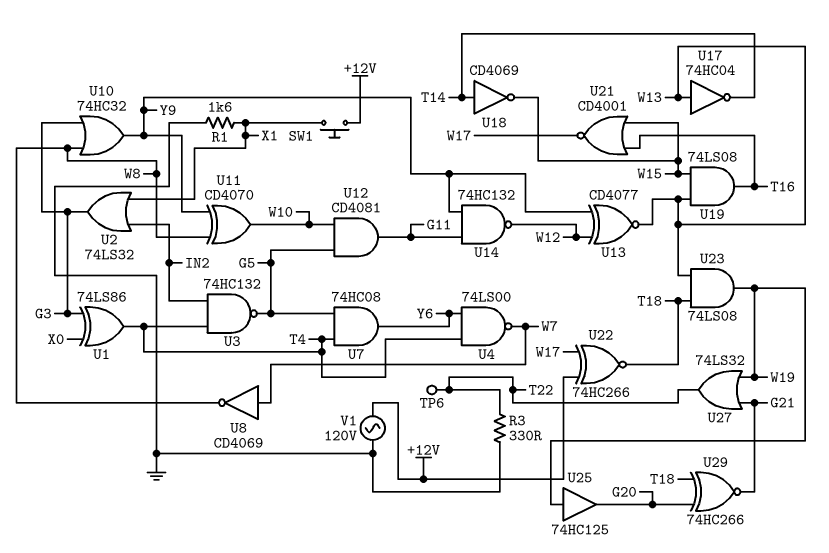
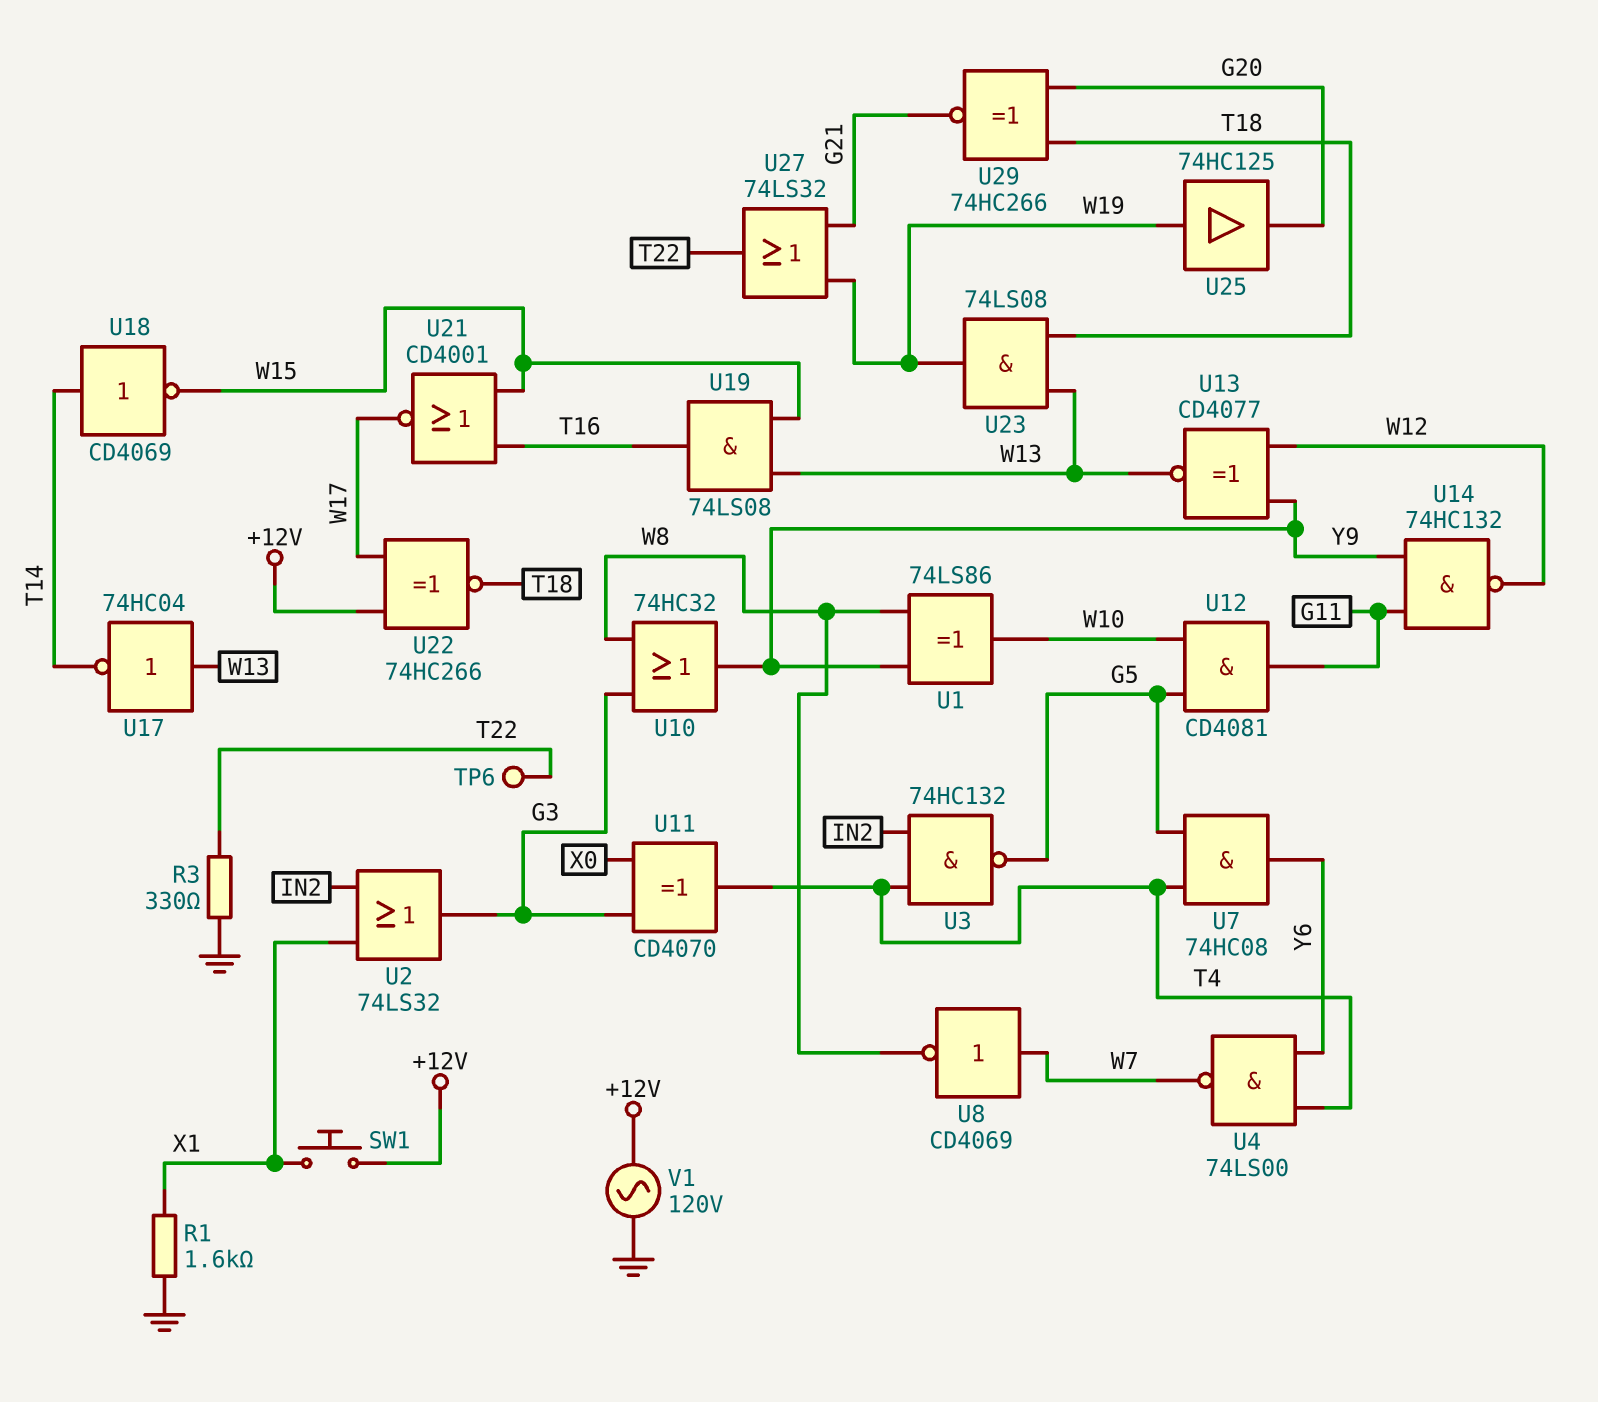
U1: XOR 74LS86 (in G3, in X0, out T4) -> XOR 74LS86 (in W8, in Y9, out W10)
U11: XOR CD4070 (in W8, in Y9, out W10) -> XOR CD4070 (in G3, in X0, out T4)

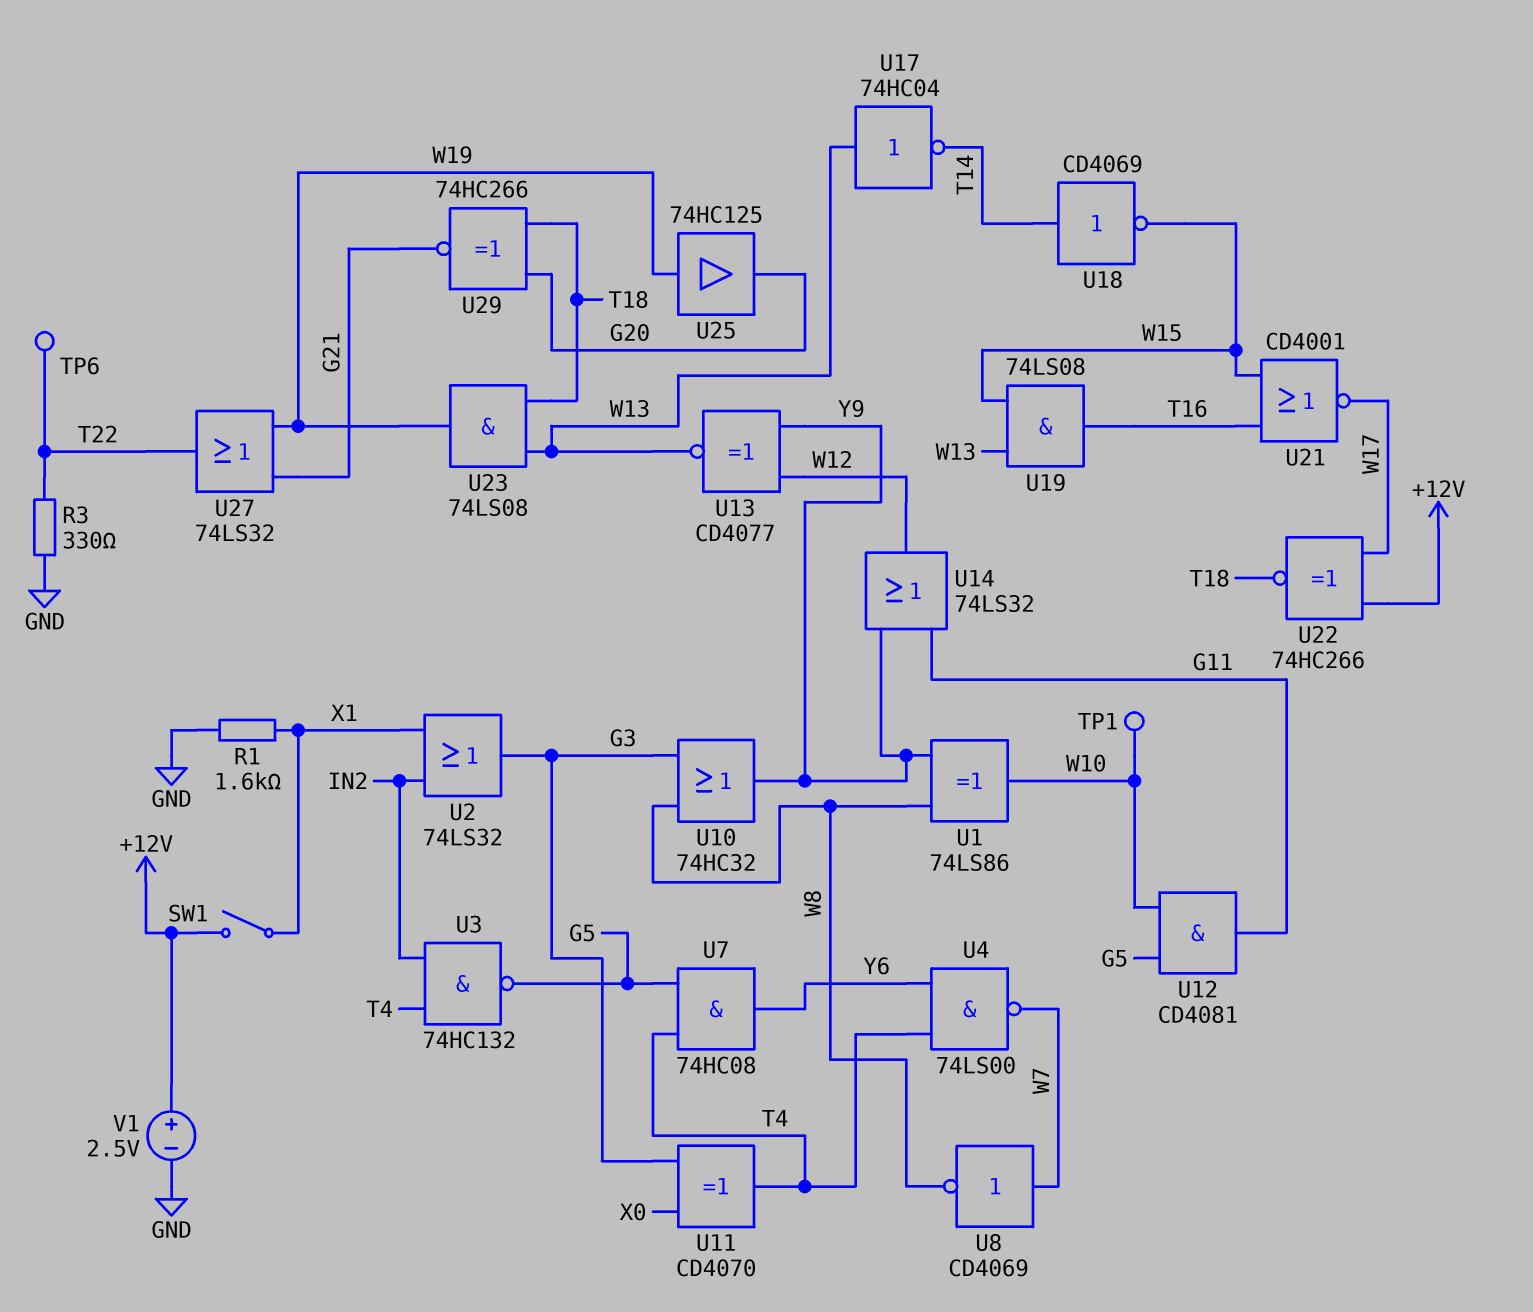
SW1: button (+12V, X1) -> switch (+12V, X1)
TP1: none -> test point (W10)
U14: NAND 74HC132 (in G11, in Y9, out W12) -> OR 74LS32 (in G11, in Y9, out W12)
V1: AC 120V (+12V, GND) -> 2.5V (plus +12V, minus GND)

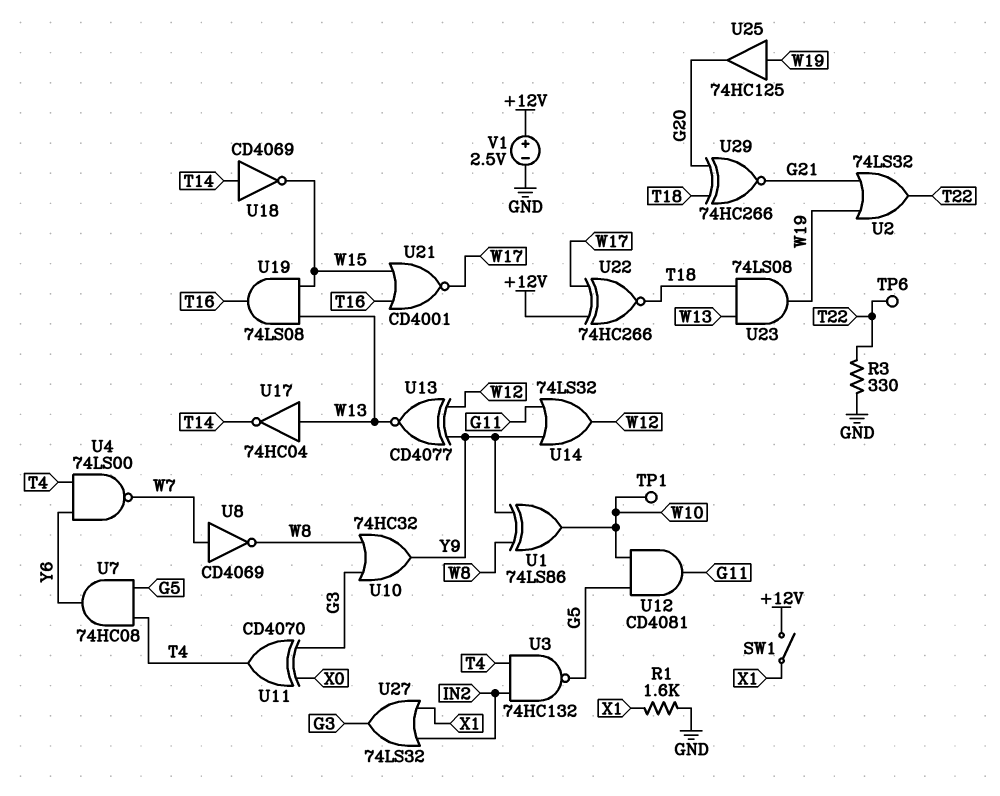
U2: OR 74LS32 (in IN2, in X1, out G3) -> OR 74LS32 (in G21, in W19, out T22)
U27: OR 74LS32 (in G21, in W19, out T22) -> OR 74LS32 (in IN2, in X1, out G3)

